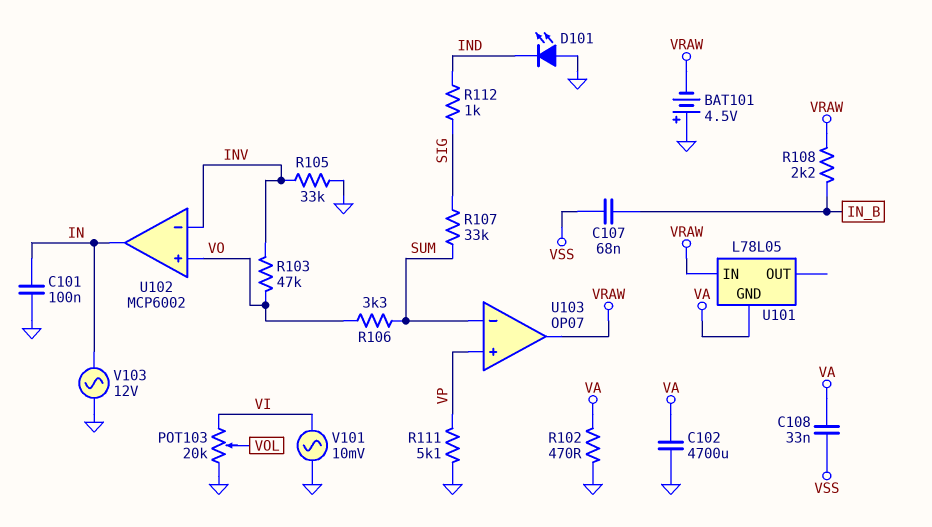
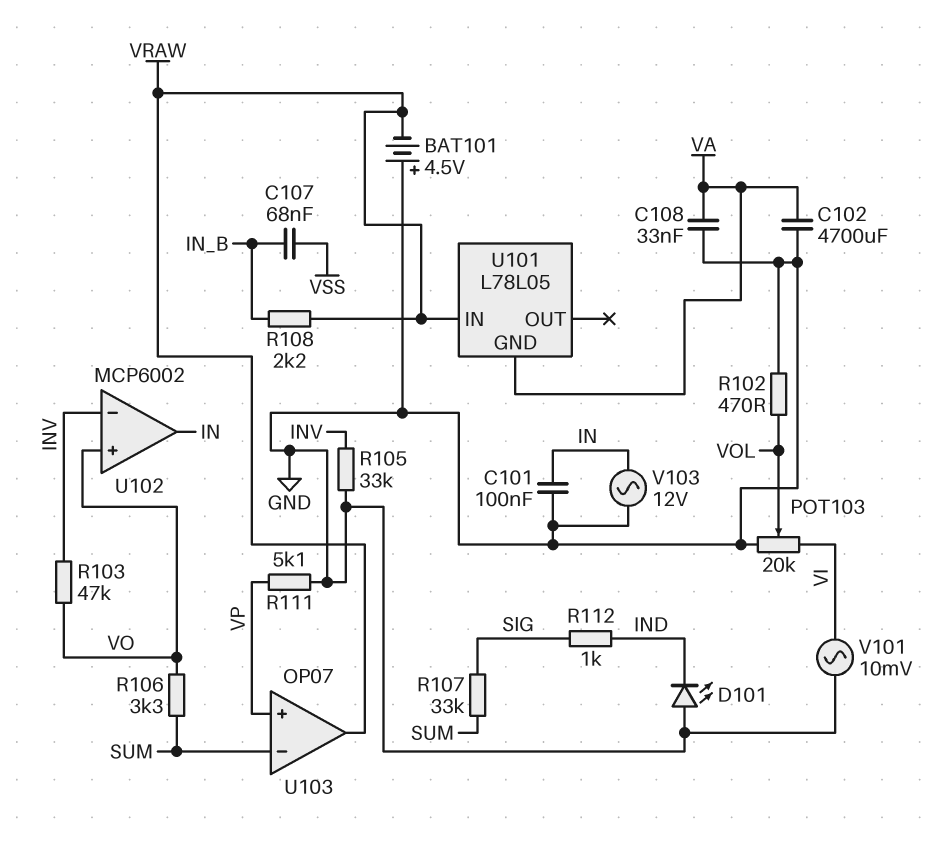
C108: 33nF (VA, VSS) -> 33nF (GND, VA)
R102: 470 (GND, VA) -> 470 (GND, VOL)

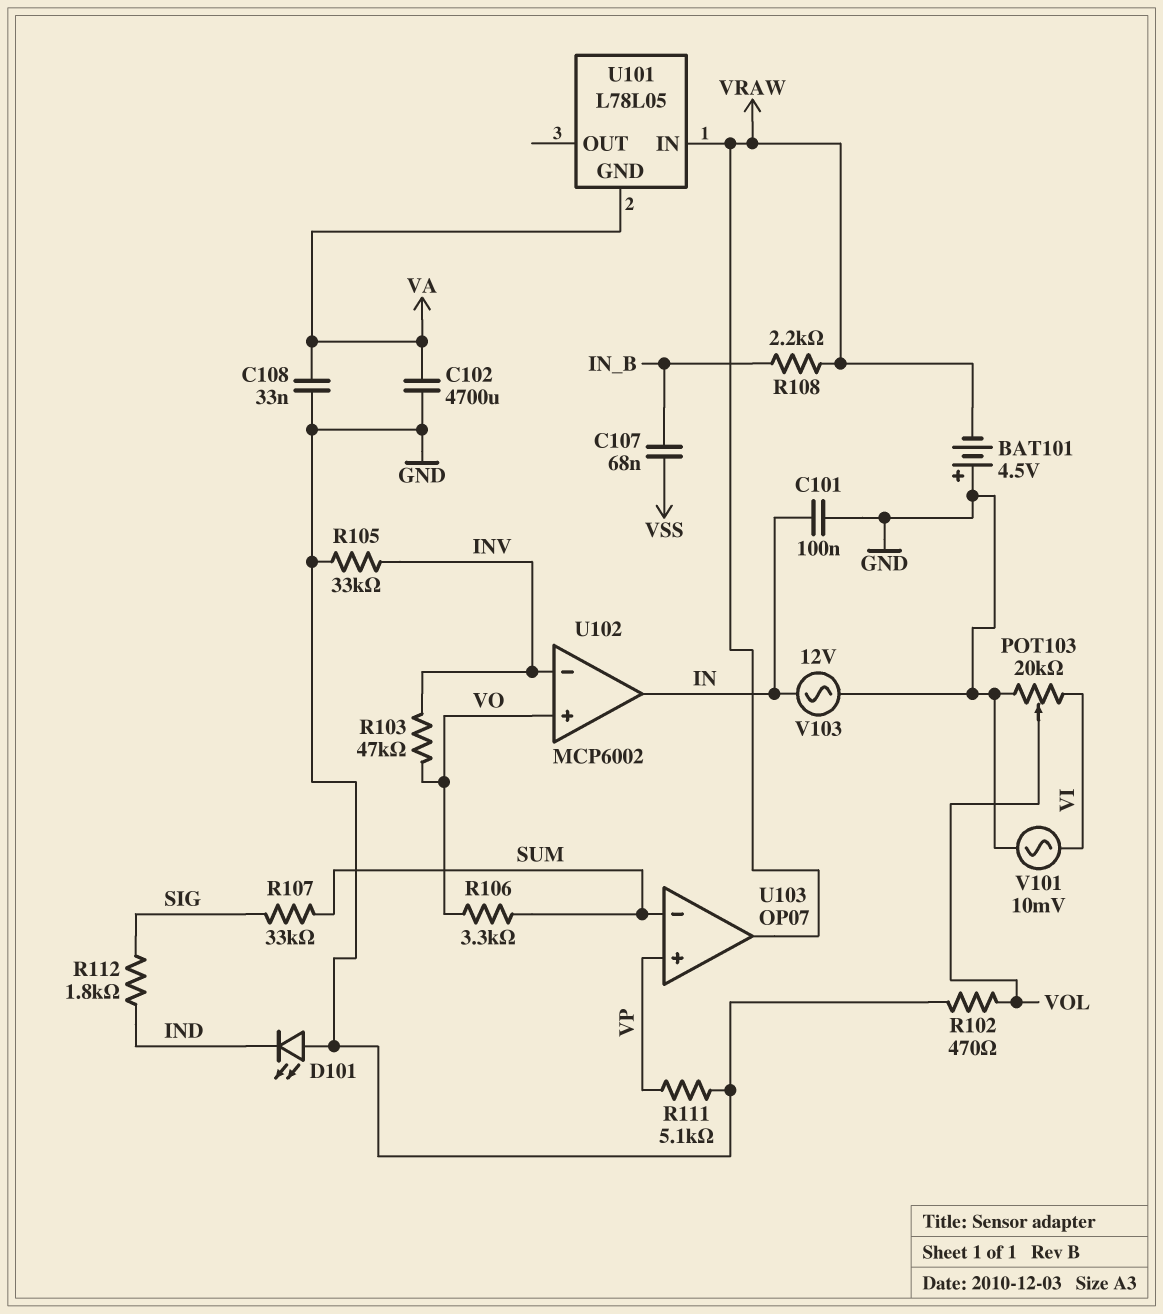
R112: 1k (IND, SIG) -> 1.8k (IND, SIG)

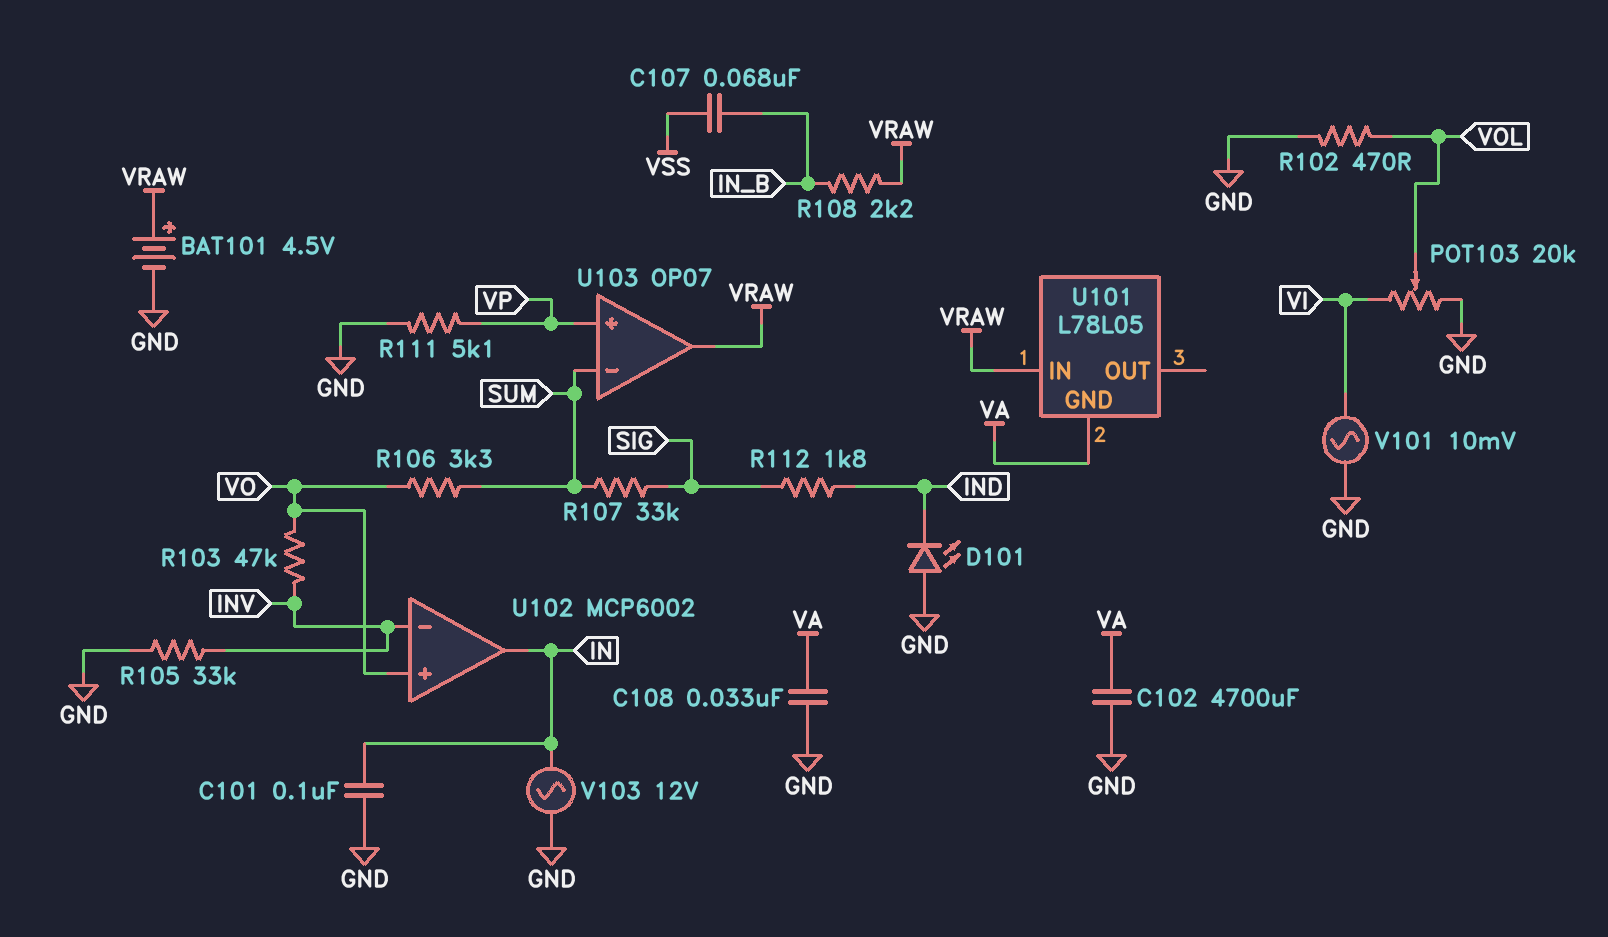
BAT101: 4.5V (plus GND, minus VRAW) -> 4.5V (plus VRAW, minus GND)

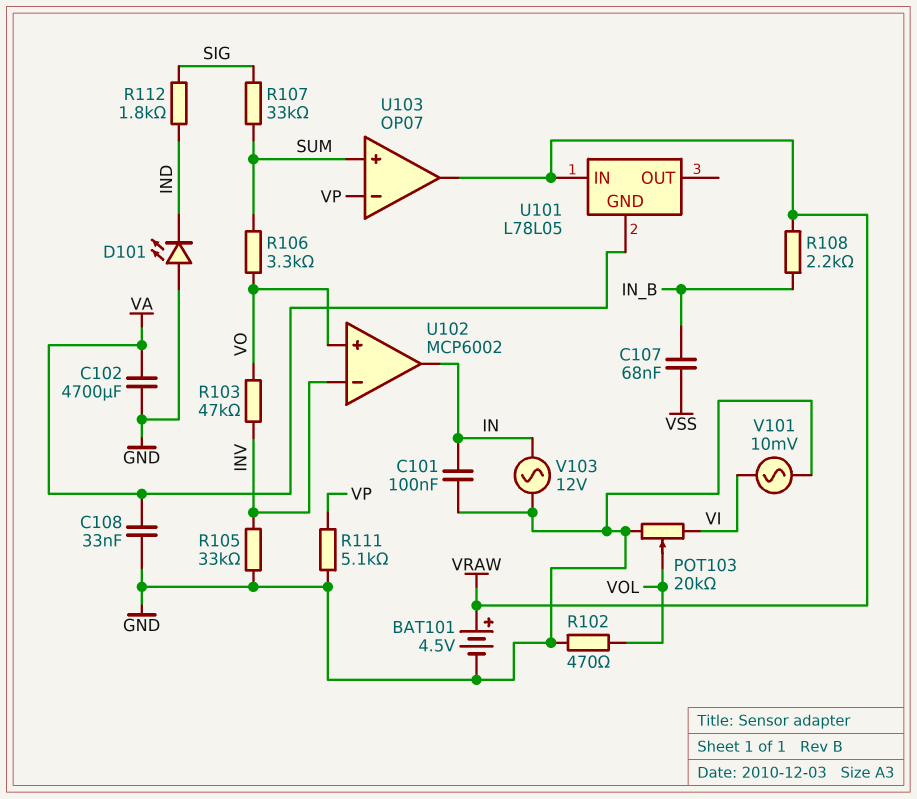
U103 pin in+: VP -> SUM
U103 pin in-: SUM -> VP

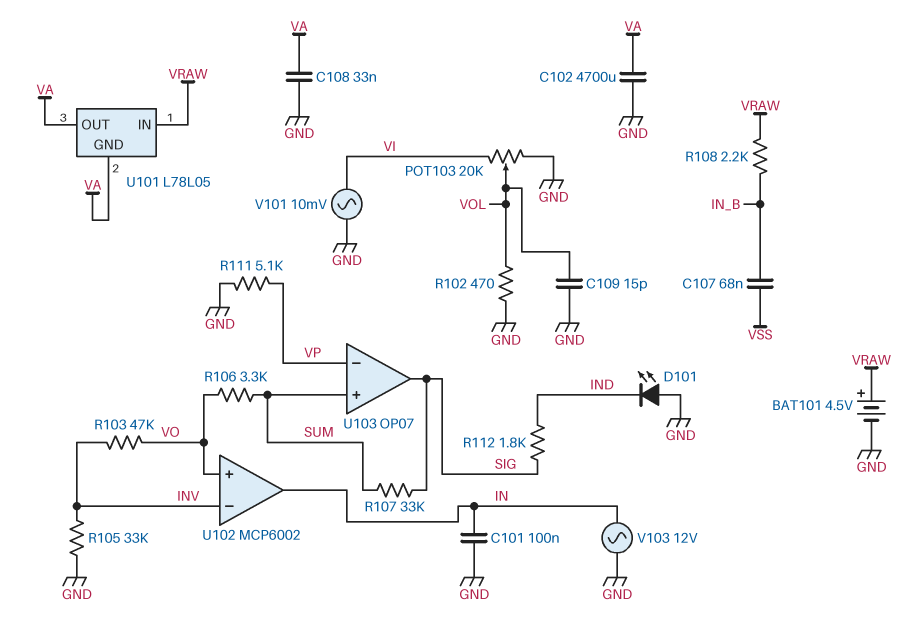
C109: none -> 15pF (GND, VOL)
U101 pin OUT: none -> VA
U103 pin out: VRAW -> SIG

